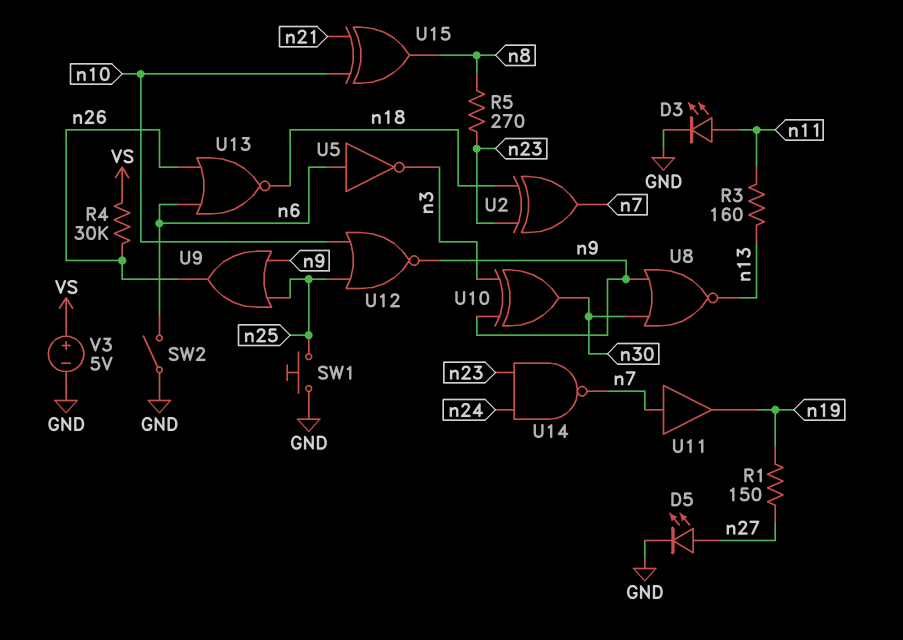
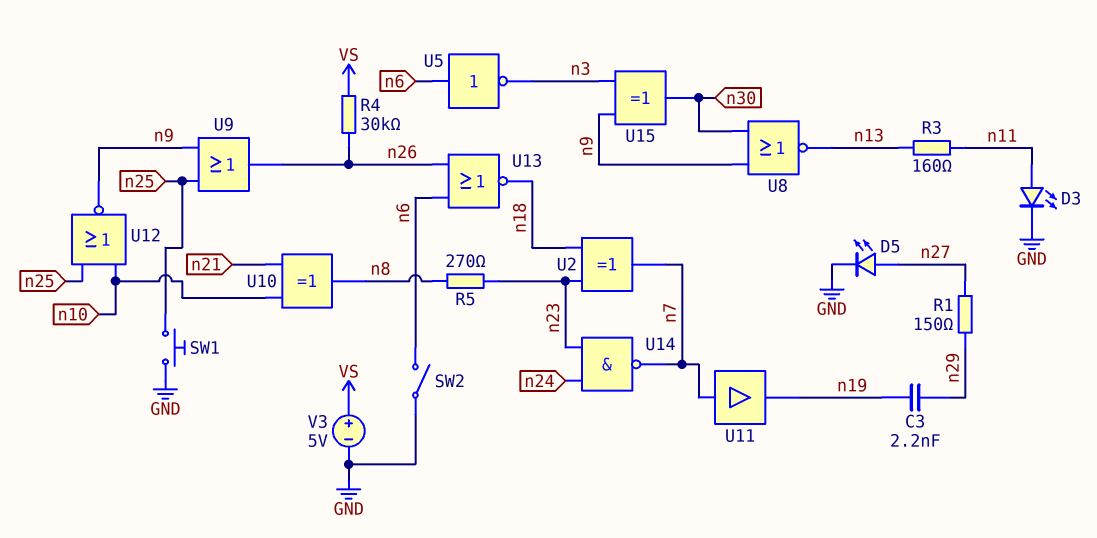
C3: none -> 2.2nF (n19, n29)
R1: 150 (n19, n27) -> 150 (n27, n29)
U10: XOR (in n3, in n9, out n30) -> XOR (in n10, in n21, out n8)
U15: XOR (in n10, in n21, out n8) -> XOR (in n3, in n9, out n30)

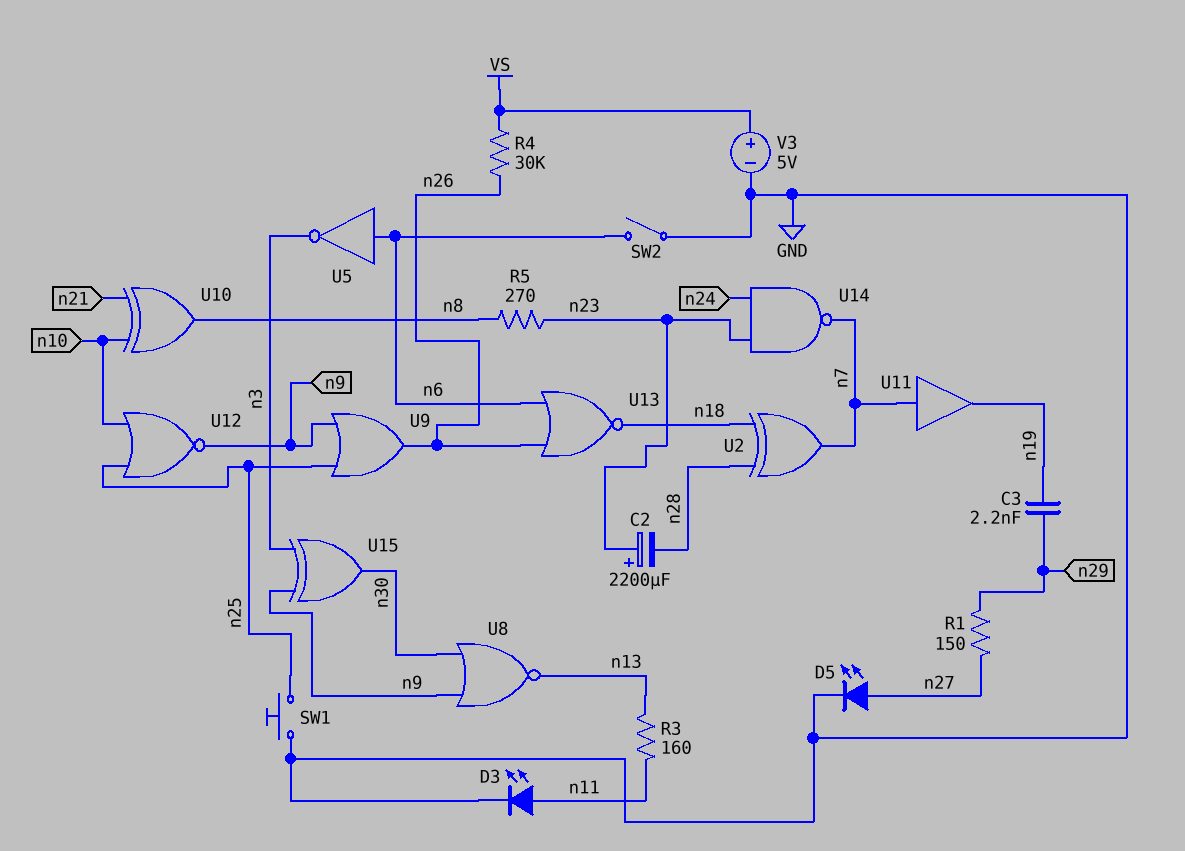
C2: none -> 2200uF (plus n23, minus n28)
U2: XOR (in n18, in n23, out n7) -> XOR (in n18, in n28, out n7)

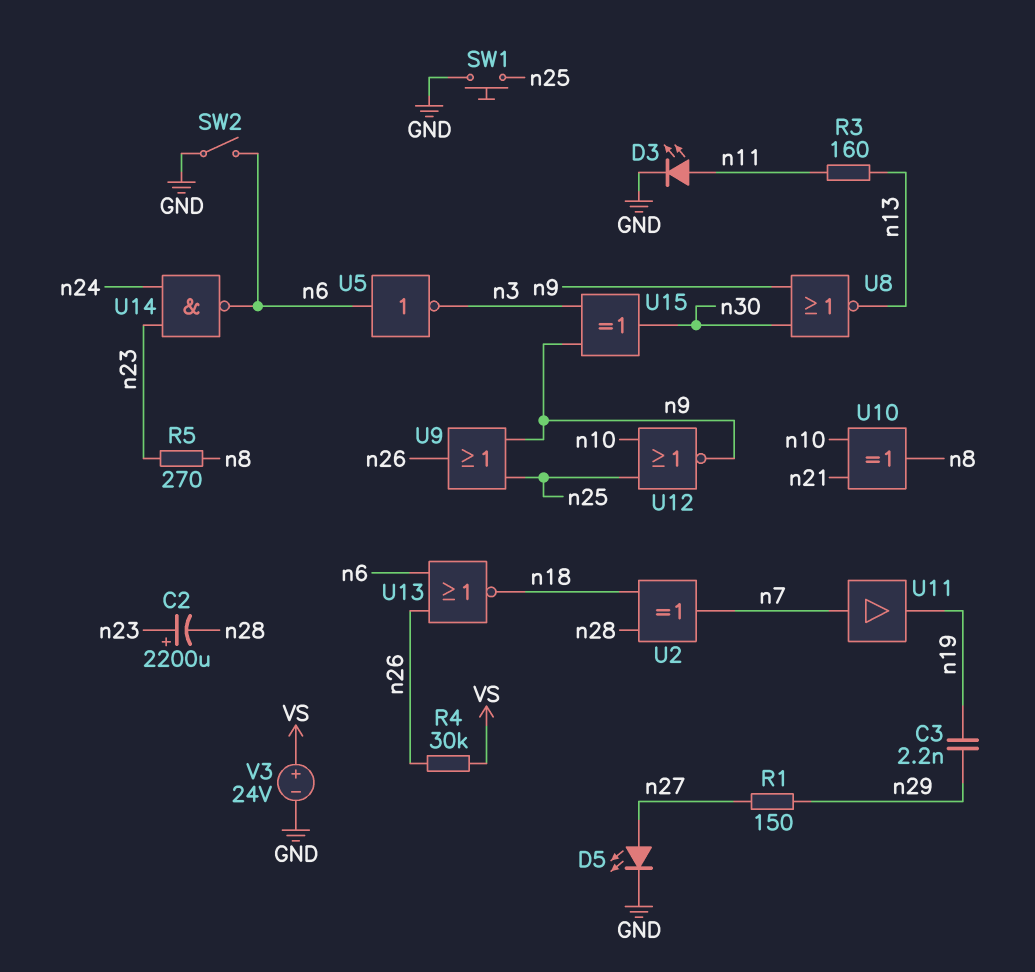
U14: NAND (in n23, in n24, out n7) -> NAND (in n23, in n24, out n6)
V3: 5V (plus VS, minus GND) -> 24V (plus VS, minus GND)

